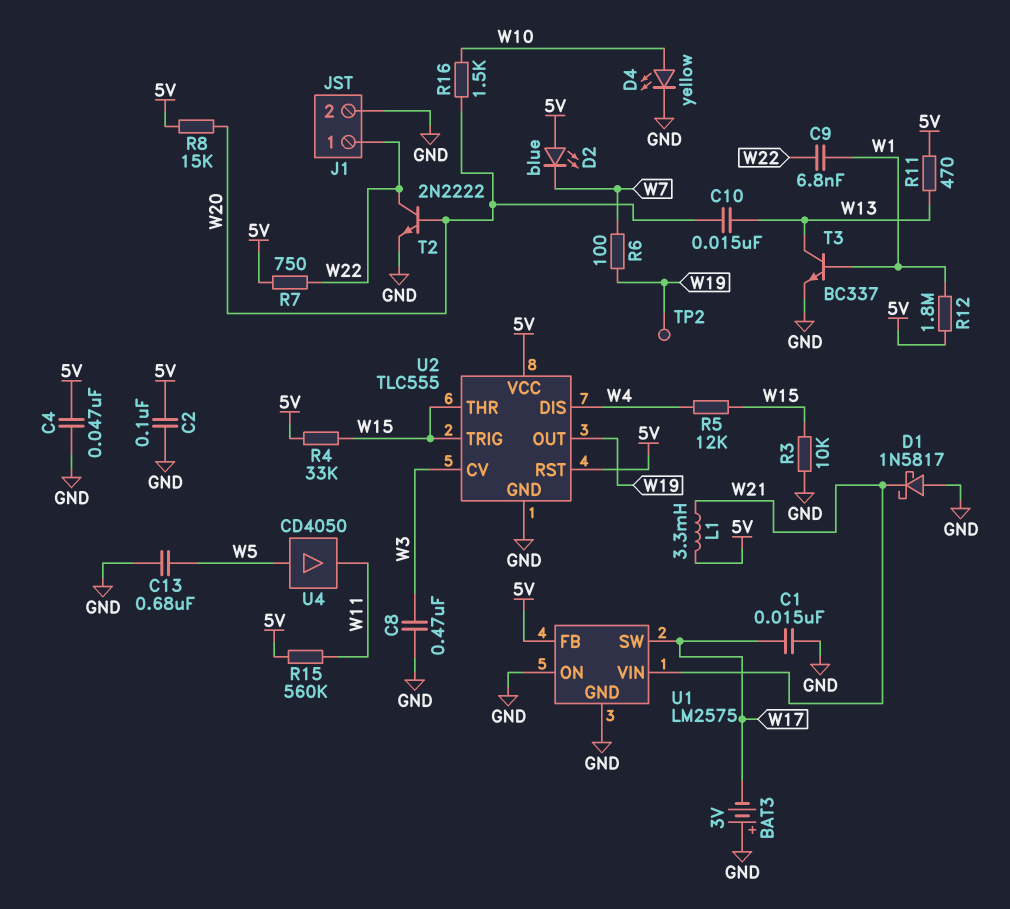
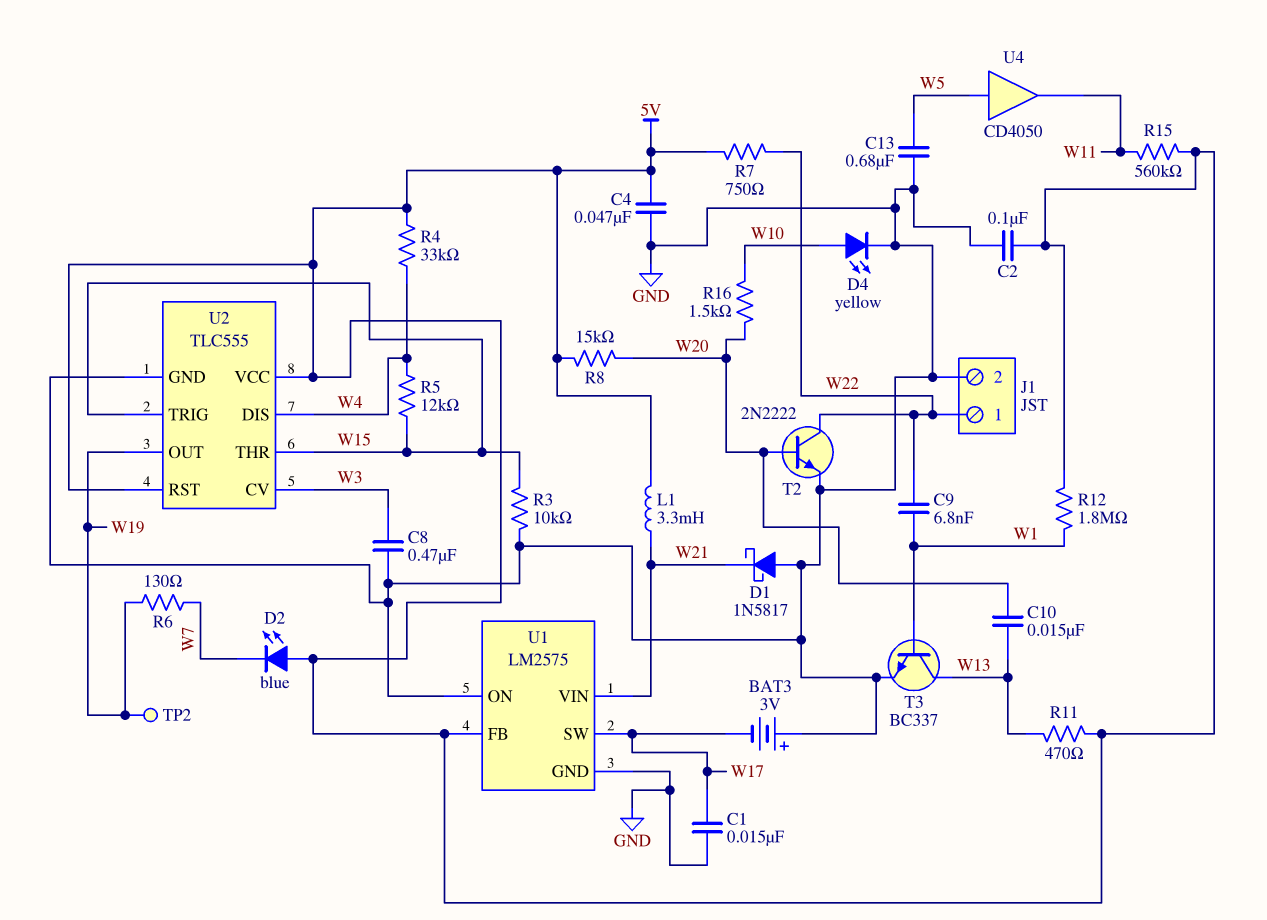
R4: 33k (5V, W15) -> 33k (5V, W4)
R6: 100 (W7, W19) -> 130 (W7, W19)

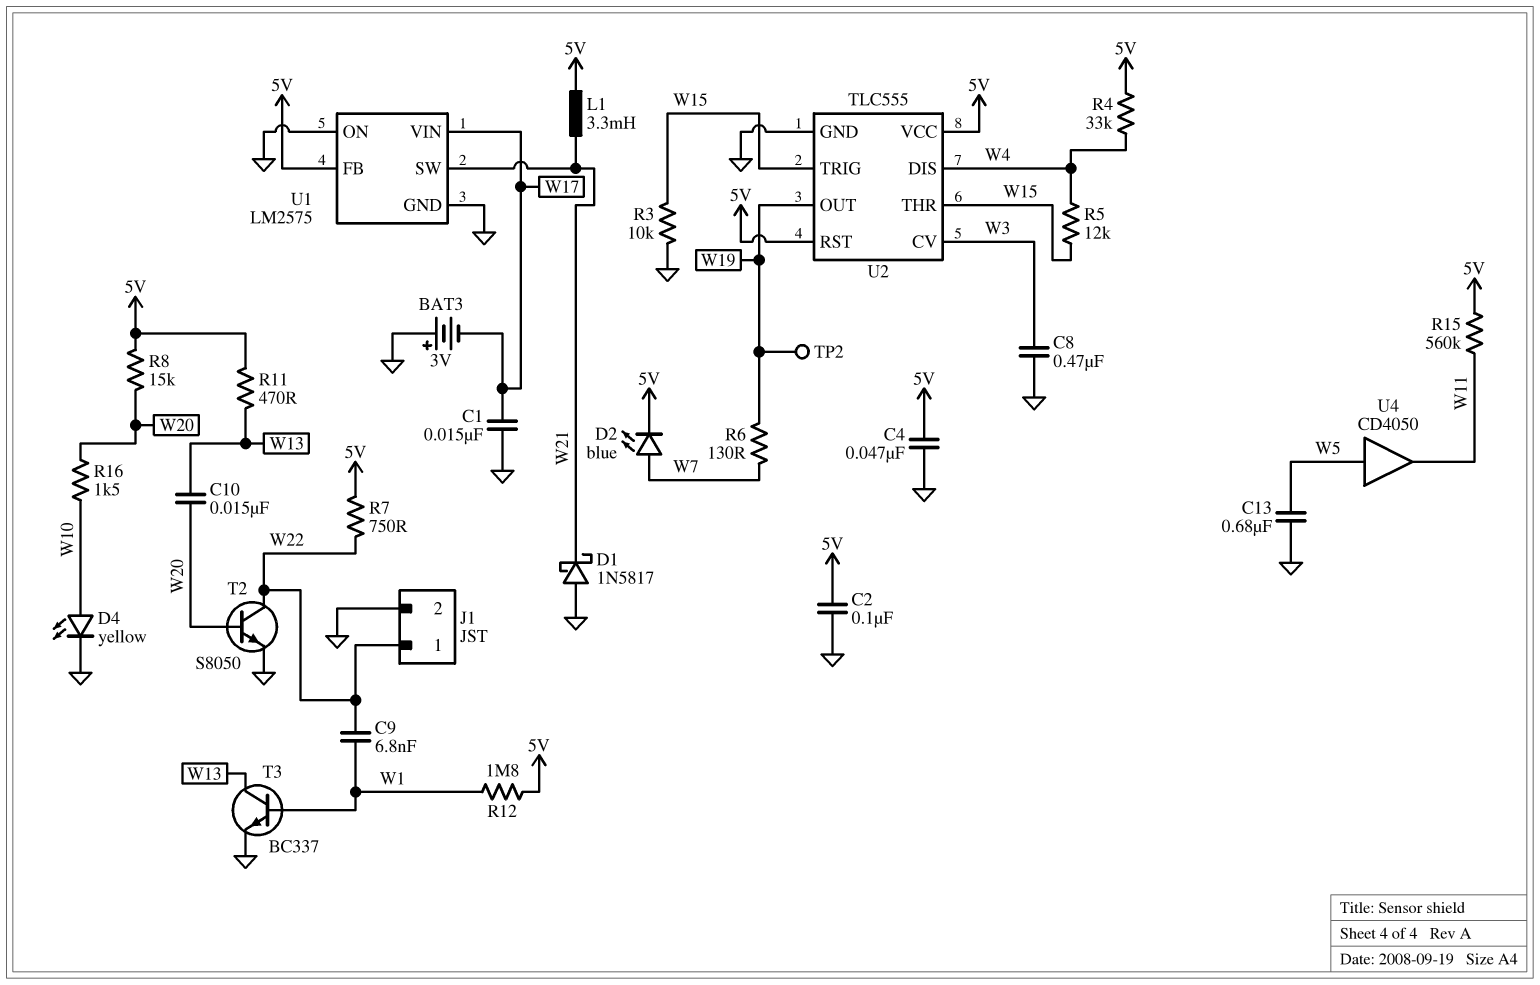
D2: LED blue (A 5V, K W7) -> LED blue (A W7, K 5V)
T2: NPN 2N2222 (B W20, C W22, E GND) -> NPN S8050 (B W20, C W22, E GND)
U1 pin SW: W17 -> W21
U1 pin VIN: W21 -> W17

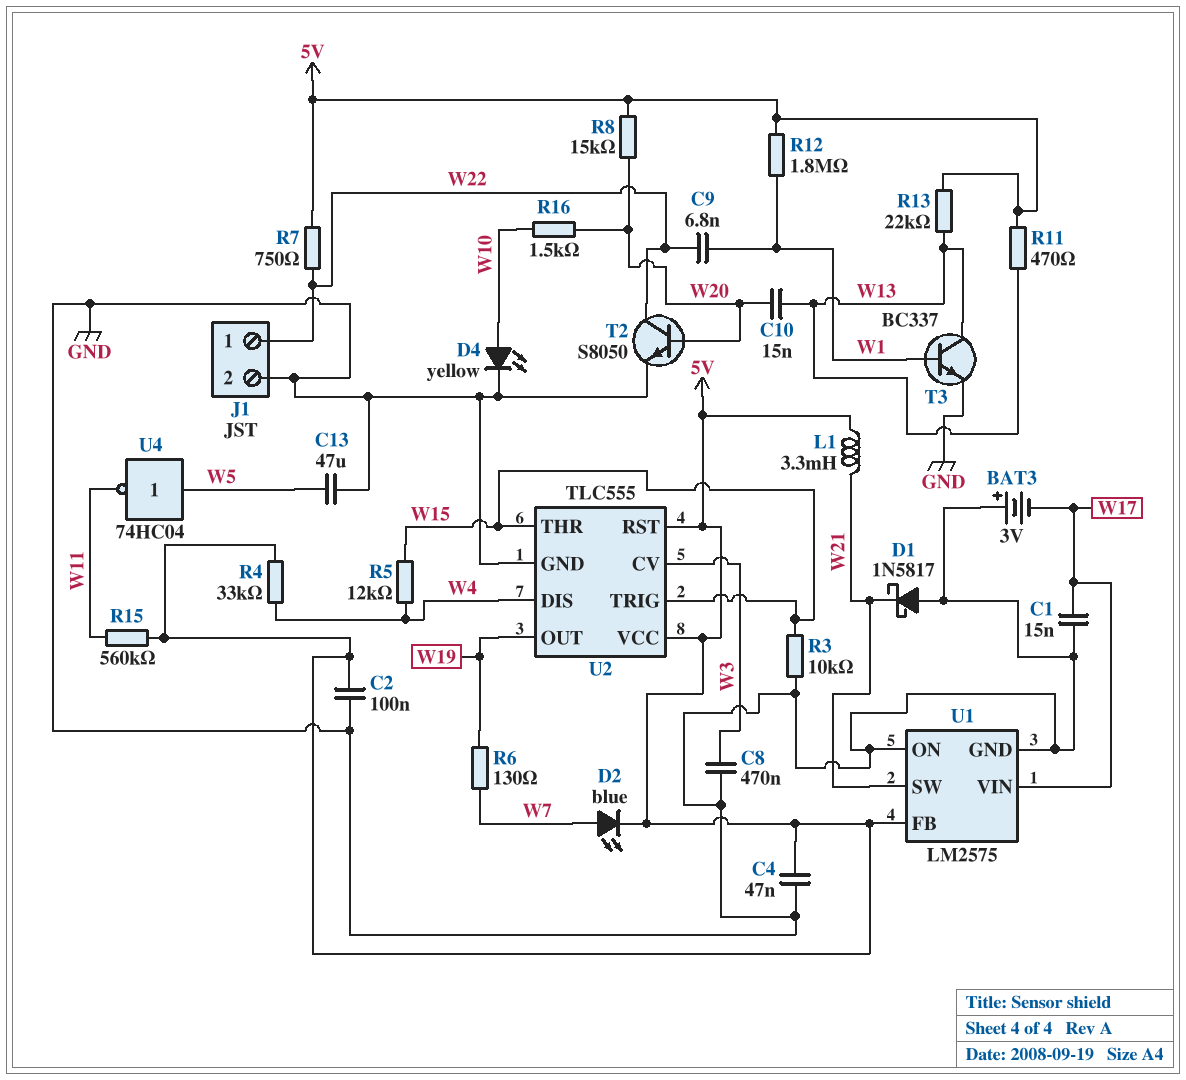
C13: 680nF (GND, W5) -> 47uF (GND, W5)
R13: none -> 22k (5V, W13)
TP2: test point (W19) -> none
U4: buffer CD4050 (in W5, out W11) -> NOT 74HC04 (in W5, out W11)

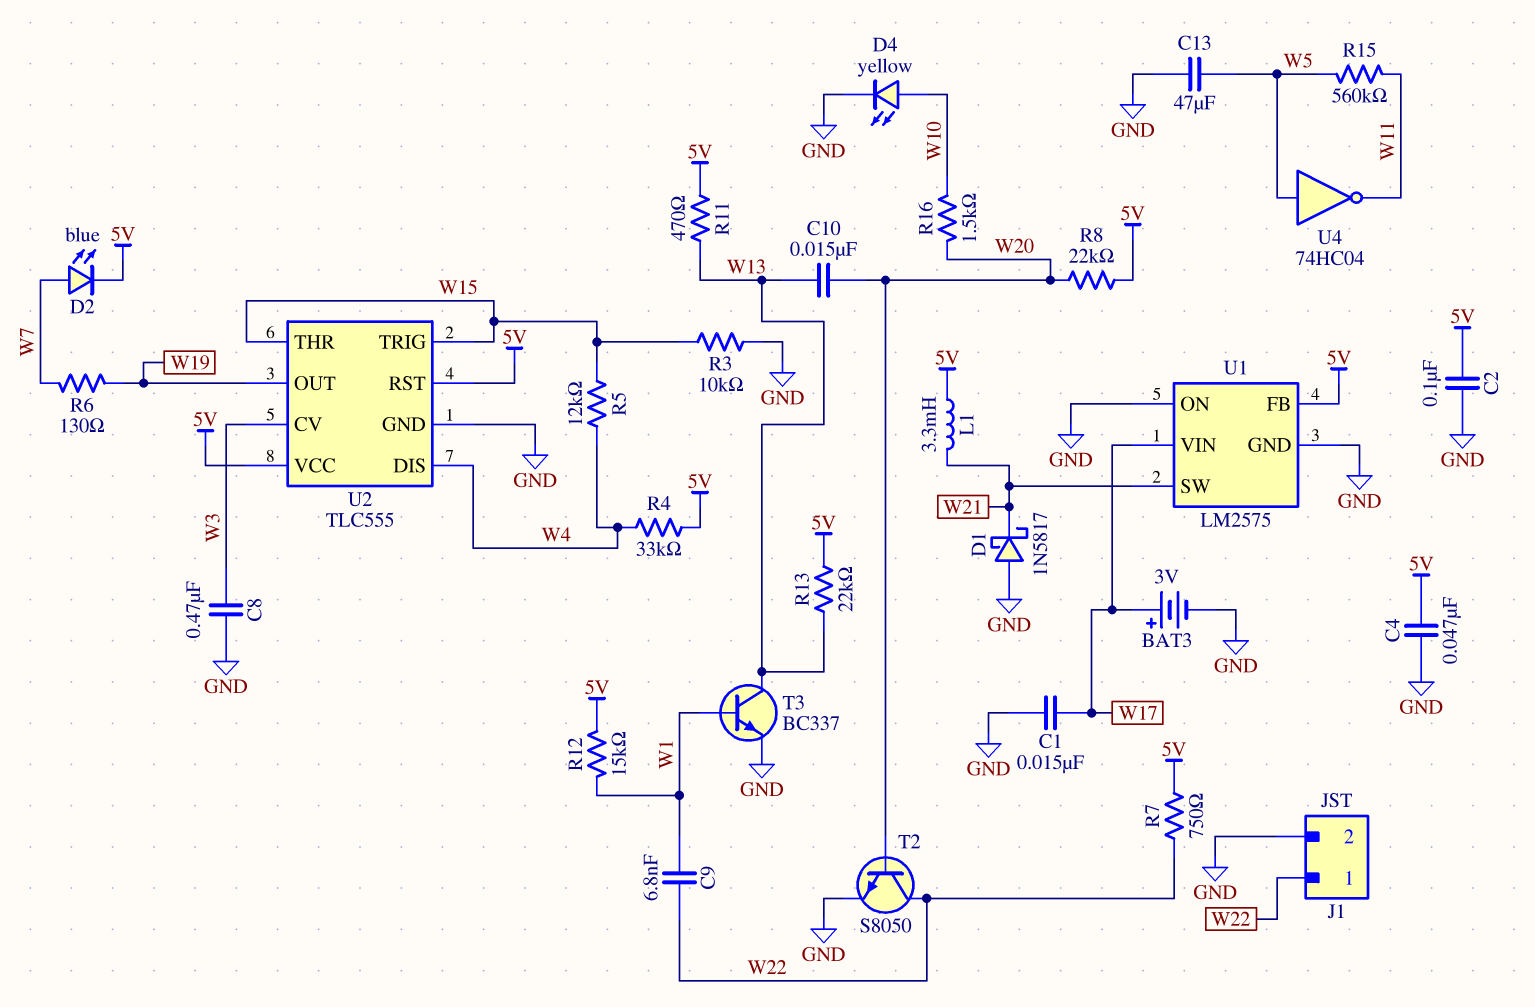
BAT3: 3V (plus GND, minus W17) -> 3V (plus W17, minus GND)
R8: 15k (5V, W20) -> 22k (5V, W20)
R12: 1.8M (5V, W1) -> 15k (5V, W1)
R15: 560k (5V, W11) -> 560k (W5, W11)

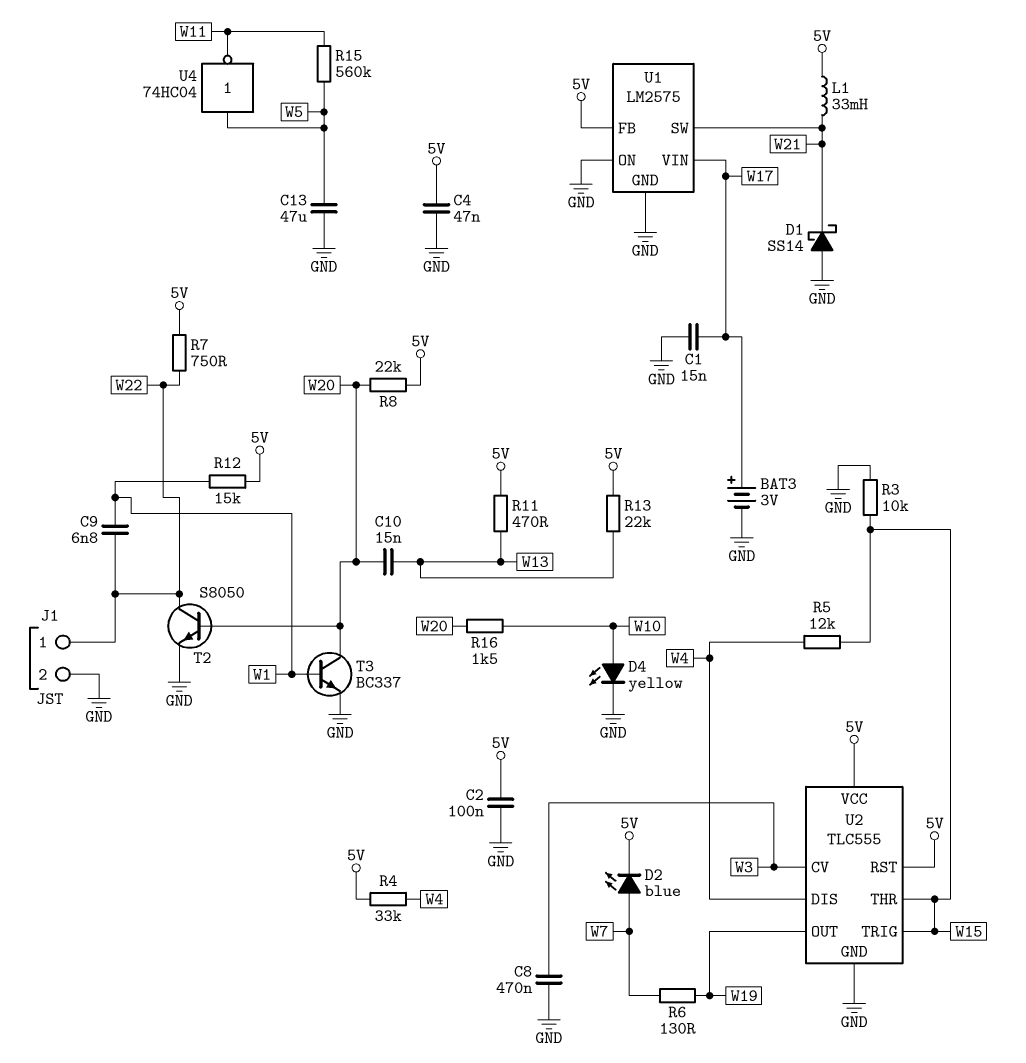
D1: schottky 1N5817 (A GND, K W21) -> schottky SS14 (A GND, K W21)
L1: 3.3mH (5V, W21) -> 33mH (5V, W21)
T3: NPN BC337 (B W1, C W13, E GND) -> NPN BC337 (B W1, C W20, E GND)

